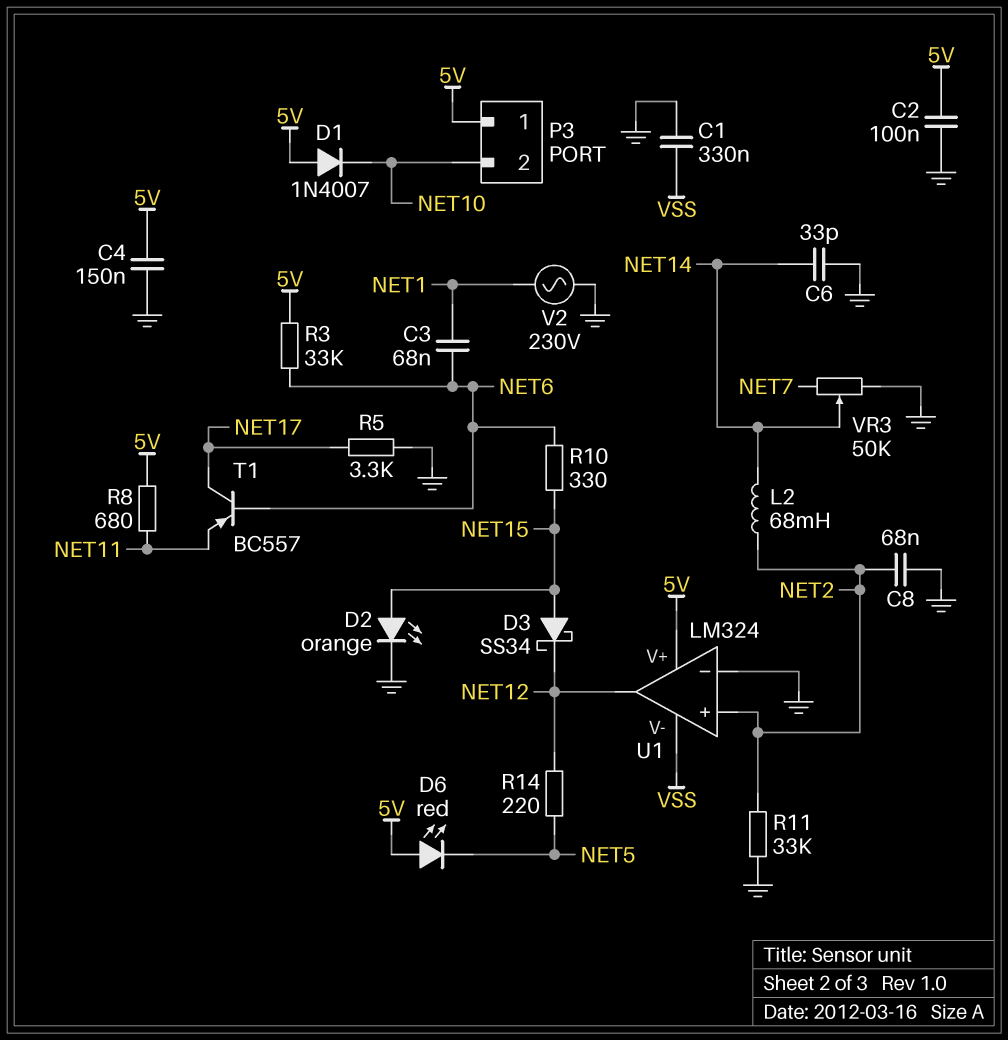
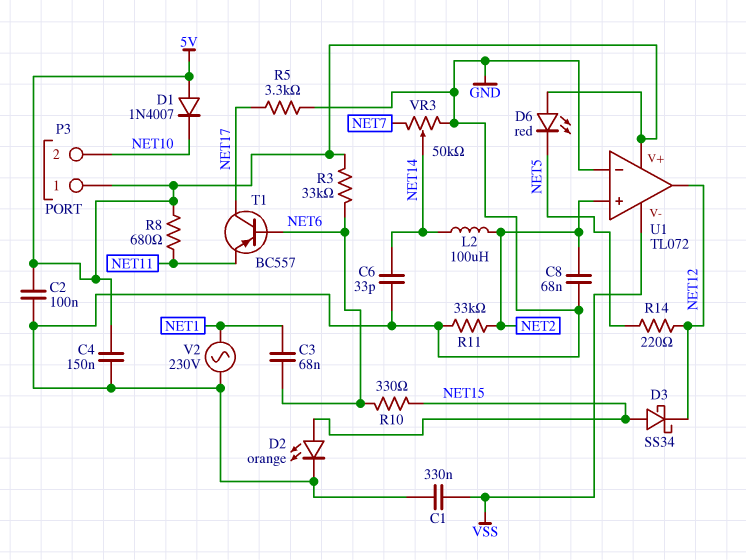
L2: 68mH (NET2, NET14) -> 100uH (NET2, NET14)
U1: LM324 -> TL072

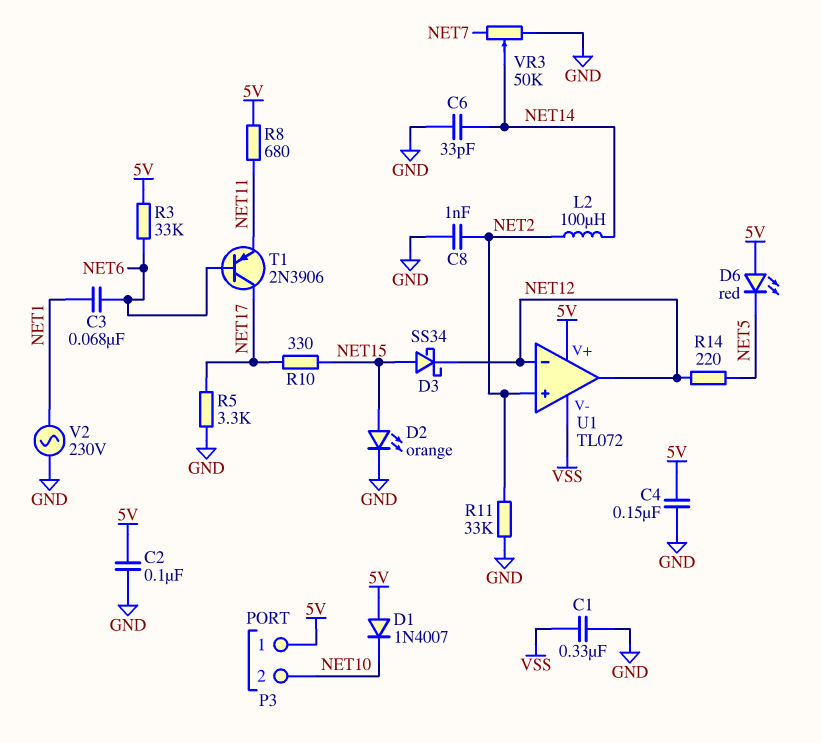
C8: 68nF (GND, NET2) -> 1nF (GND, NET2)
R10: 330 (NET6, NET15) -> 330 (NET15, NET17)
T1: PNP BC557 (B NET6, C NET17, E NET11) -> PNP 2N3906 (B NET6, C NET17, E NET11)
U1 pin in-: GND -> NET12

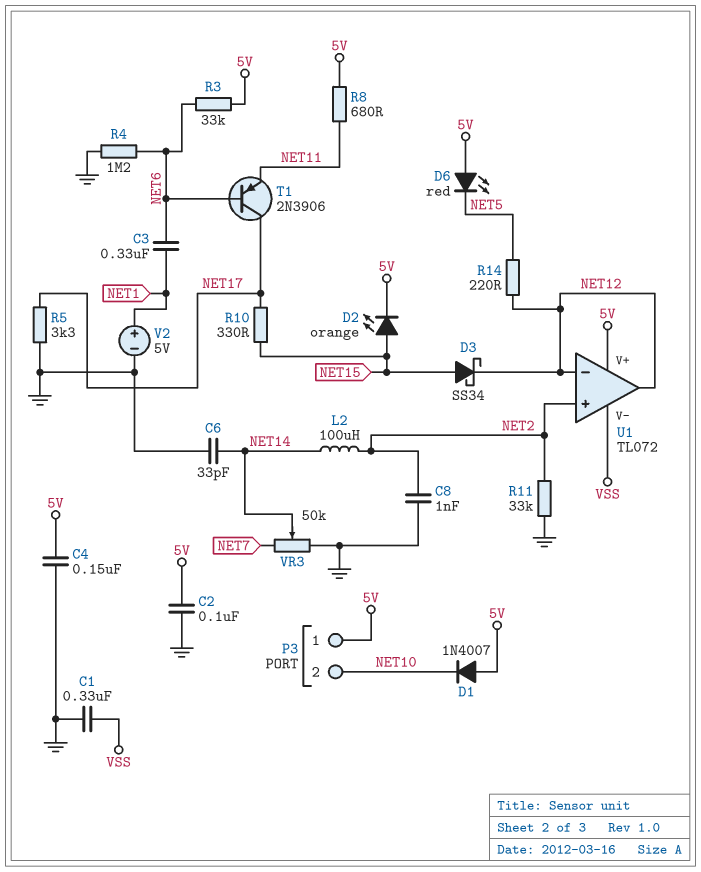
C3: 68nF (NET1, NET6) -> 330nF (NET1, NET6)
D2: LED orange (A NET15, K GND) -> LED orange (A NET15, K 5V)
R4: none -> 1.2M (GND, NET6)
V2: AC 230V (GND, NET1) -> 5V (plus NET1, minus GND)

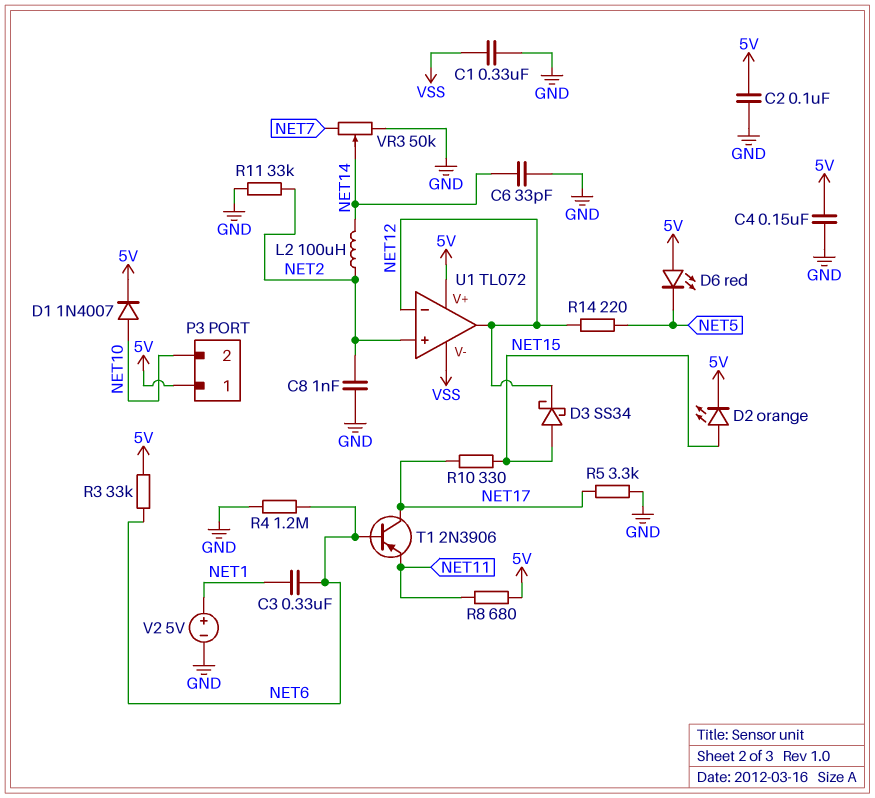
D1: diode 1N4007 (A 5V, K NET10) -> diode 1N4007 (A NET10, K 5V)

